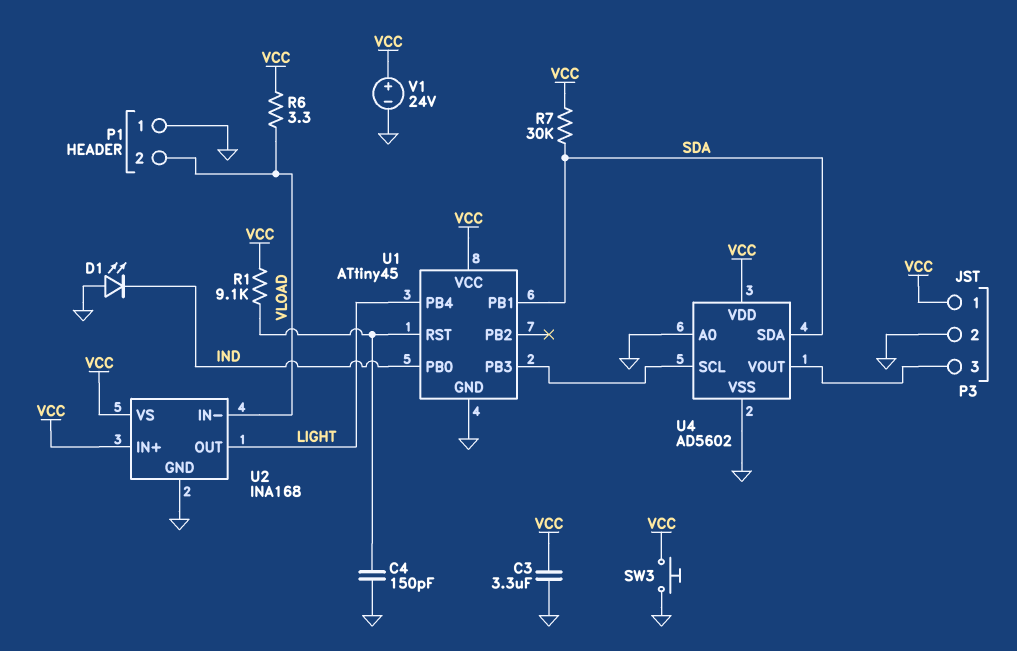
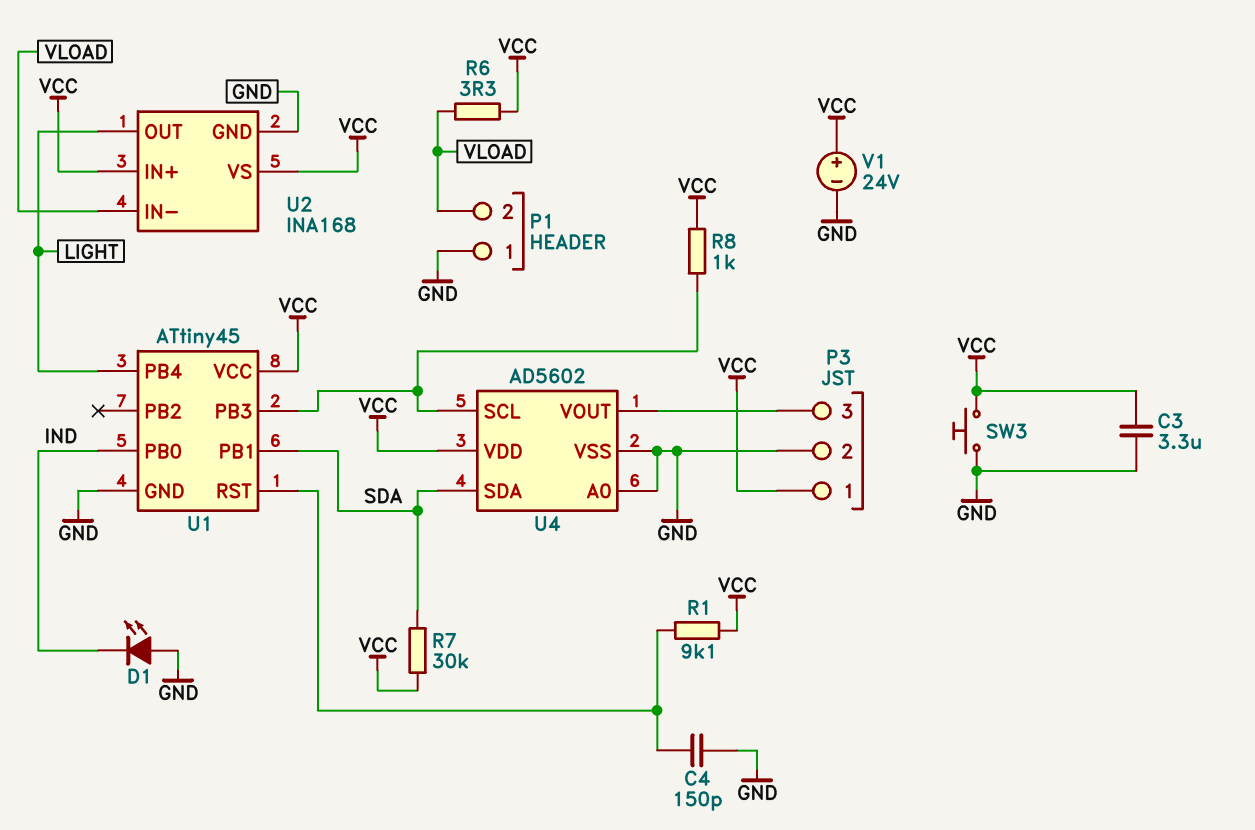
R8: none -> 1k (U1/PB3, VCC)

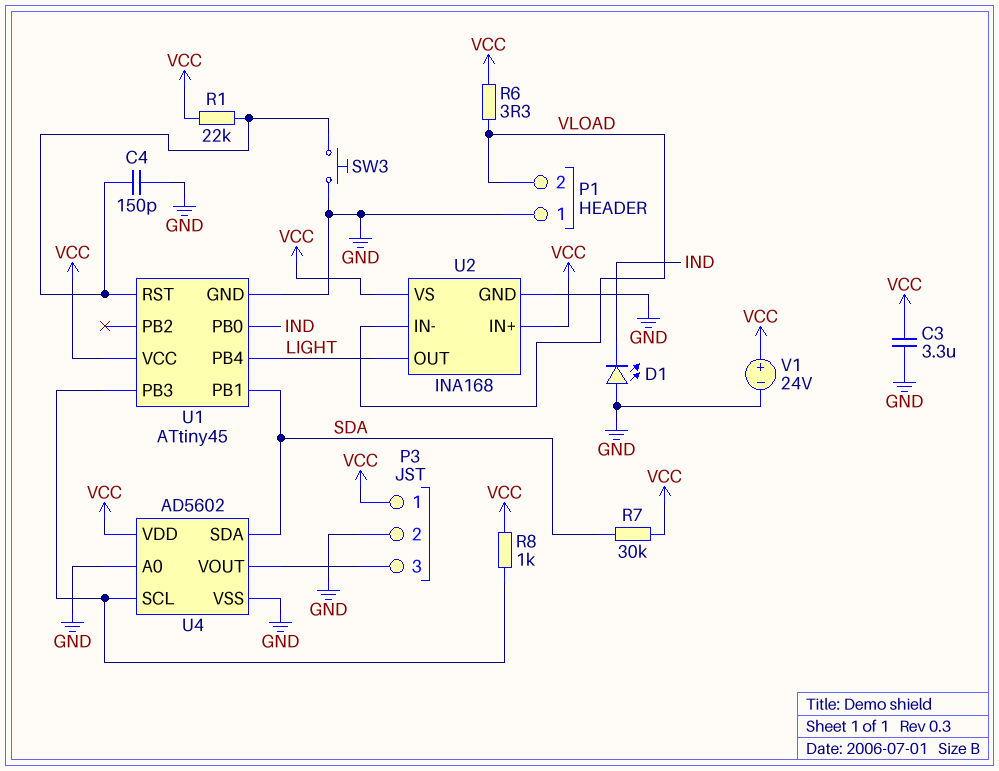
R1: 9.1k (U1/RST, VCC) -> 22k (U1/RST, VCC)
SW3: button (GND, VCC) -> button (GND, U1/RST)

